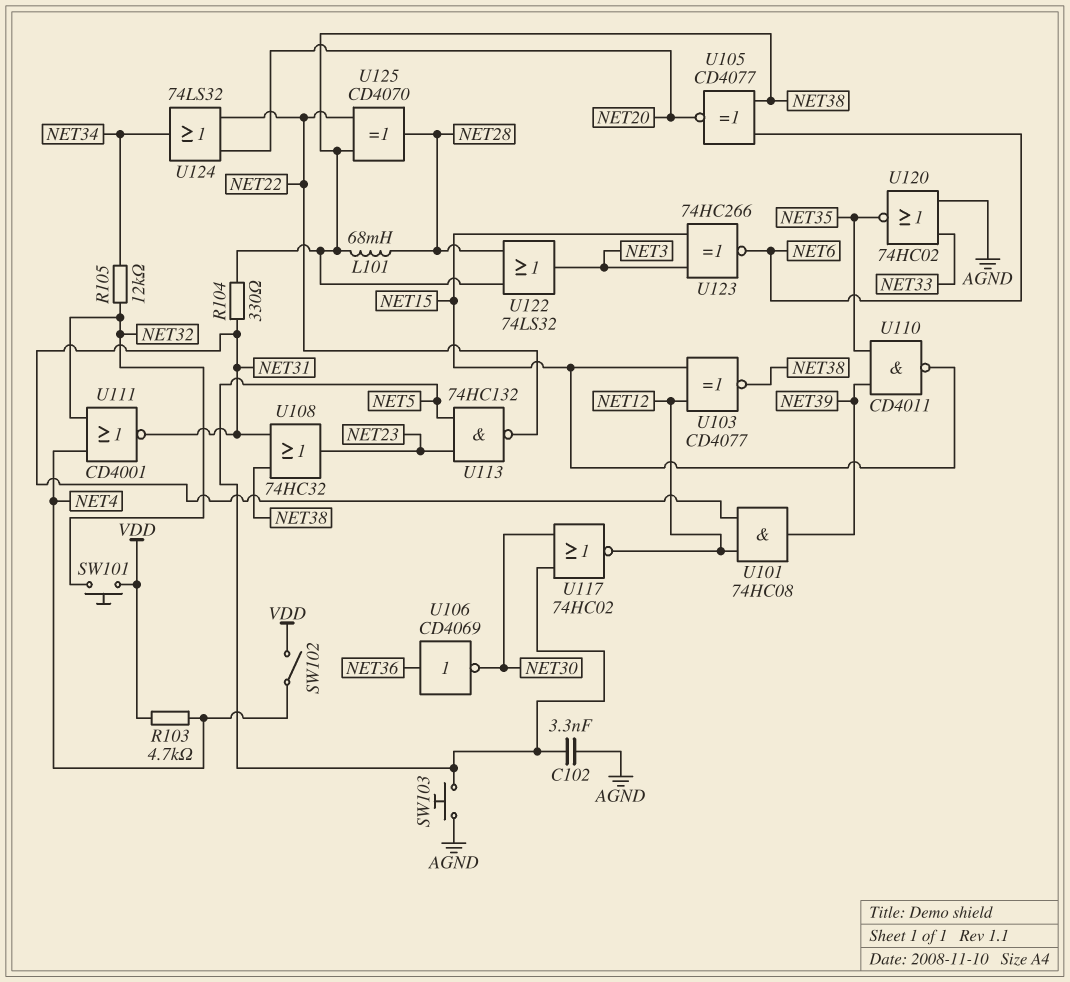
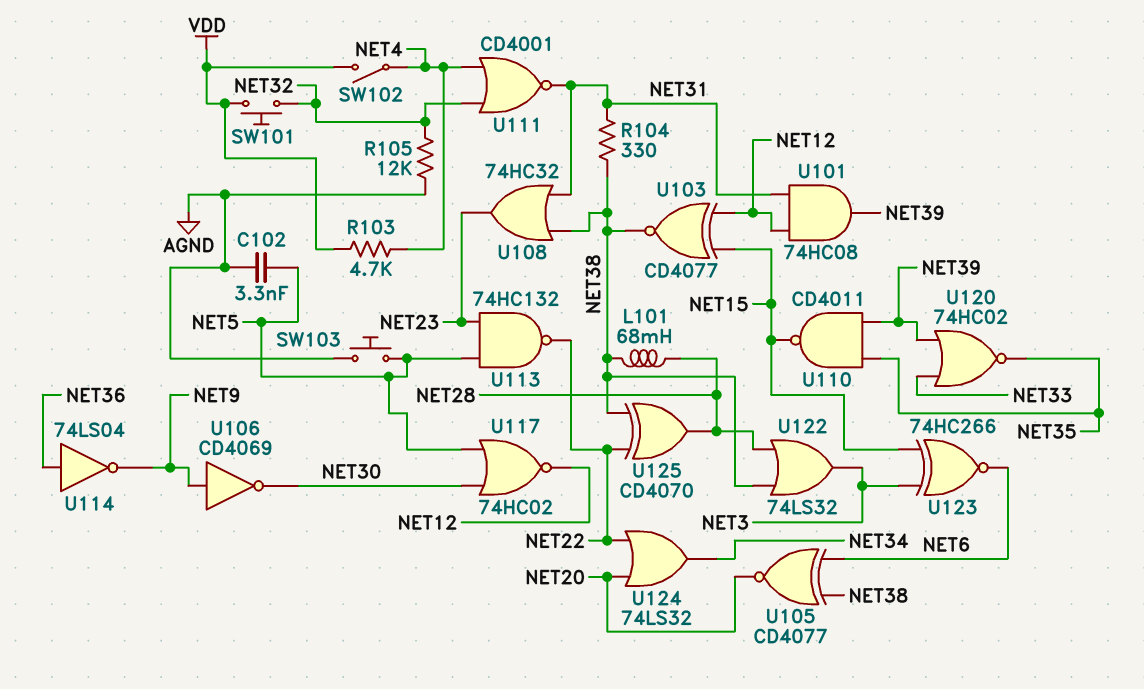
R105: 12k (NET32, NET34) -> 12k (AGND, NET32)
U106: NOT CD4069 (in NET36, out NET30) -> NOT CD4069 (in NET9, out NET30)
U114: none -> NOT 74LS04 (in NET36, out NET9)
U120: NOR 74HC02 (in AGND, in NET33, out NET35) -> NOR 74HC02 (in NET33, in NET39, out NET35)

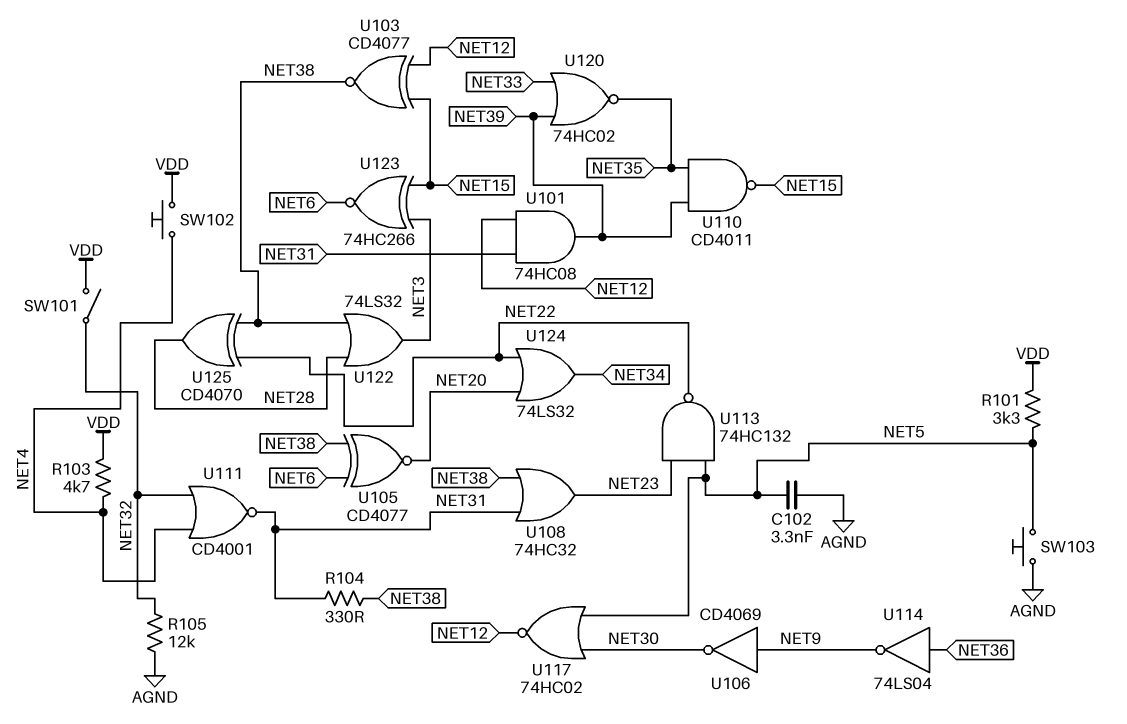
L101: 68mH (NET28, NET38) -> none
R101: none -> 3.3k (NET5, VDD)
SW101: button (NET32, VDD) -> switch (NET32, VDD)
SW102: switch (NET4, VDD) -> button (NET4, VDD)

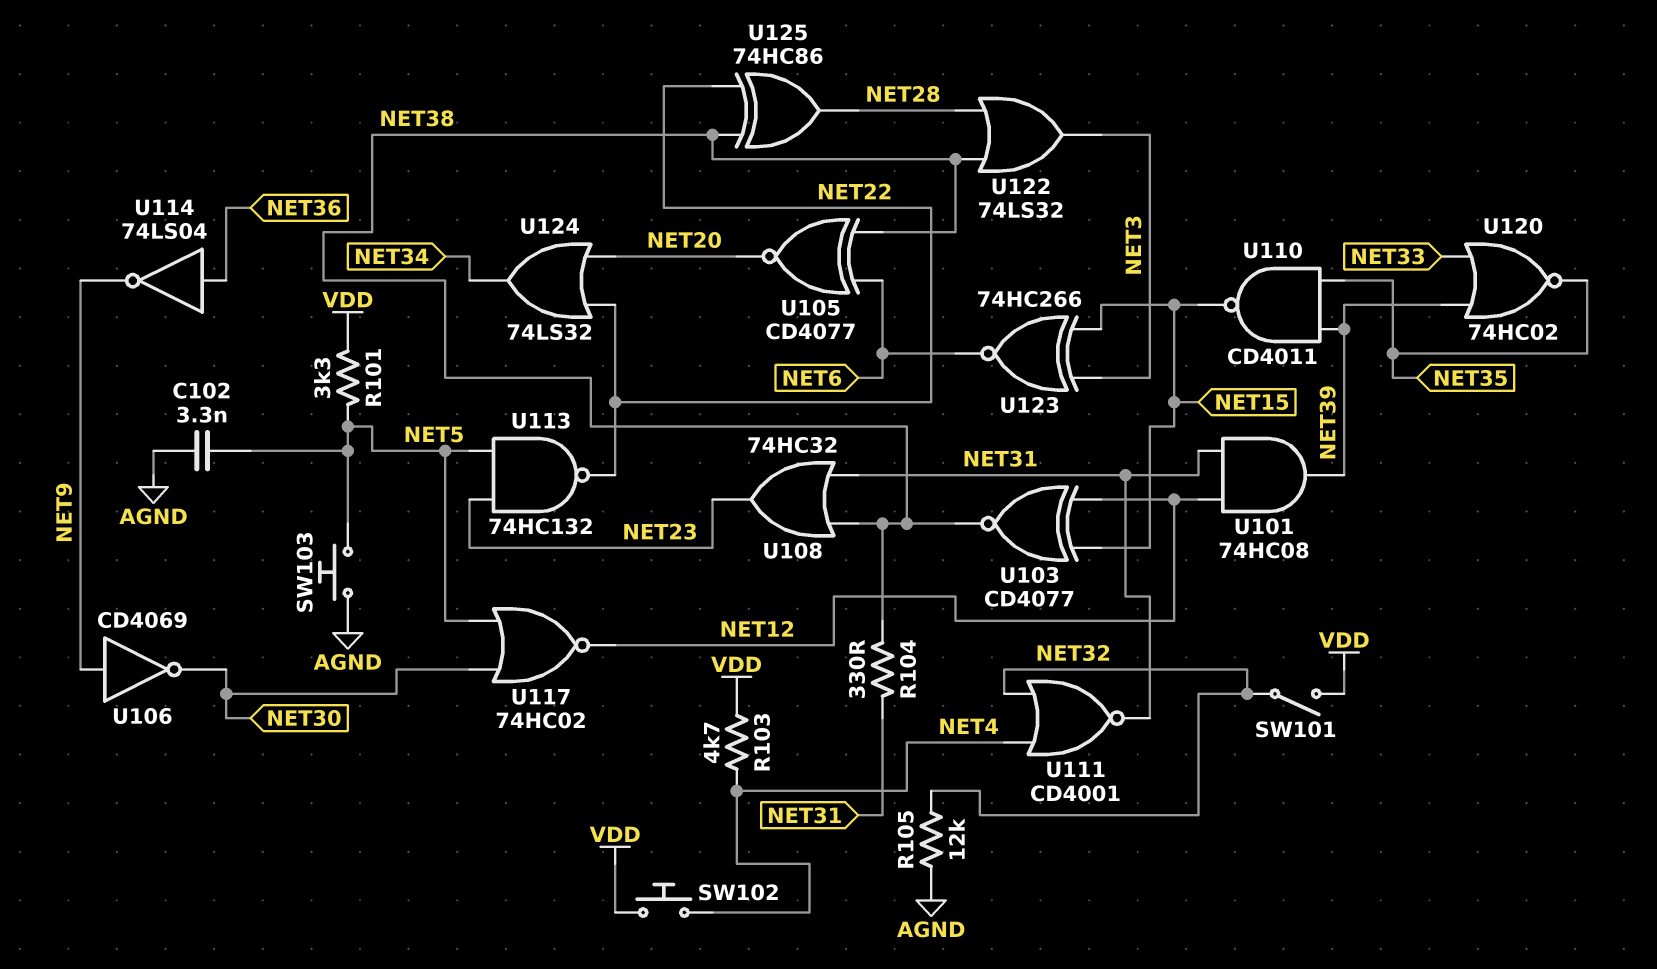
U125: XOR CD4070 (in NET22, in NET38, out NET28) -> XOR 74HC86 (in NET22, in NET38, out NET28)

